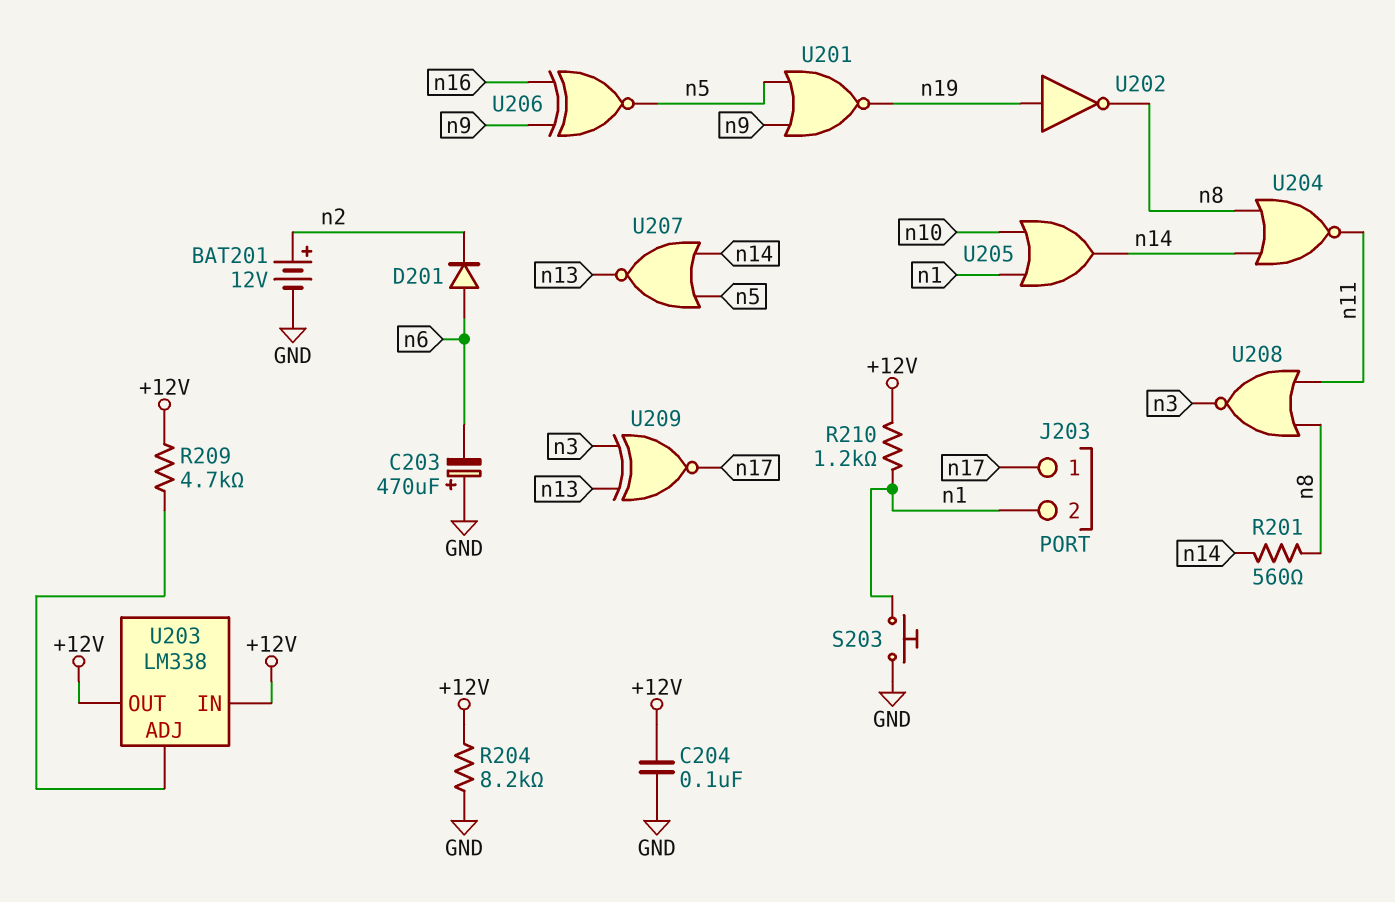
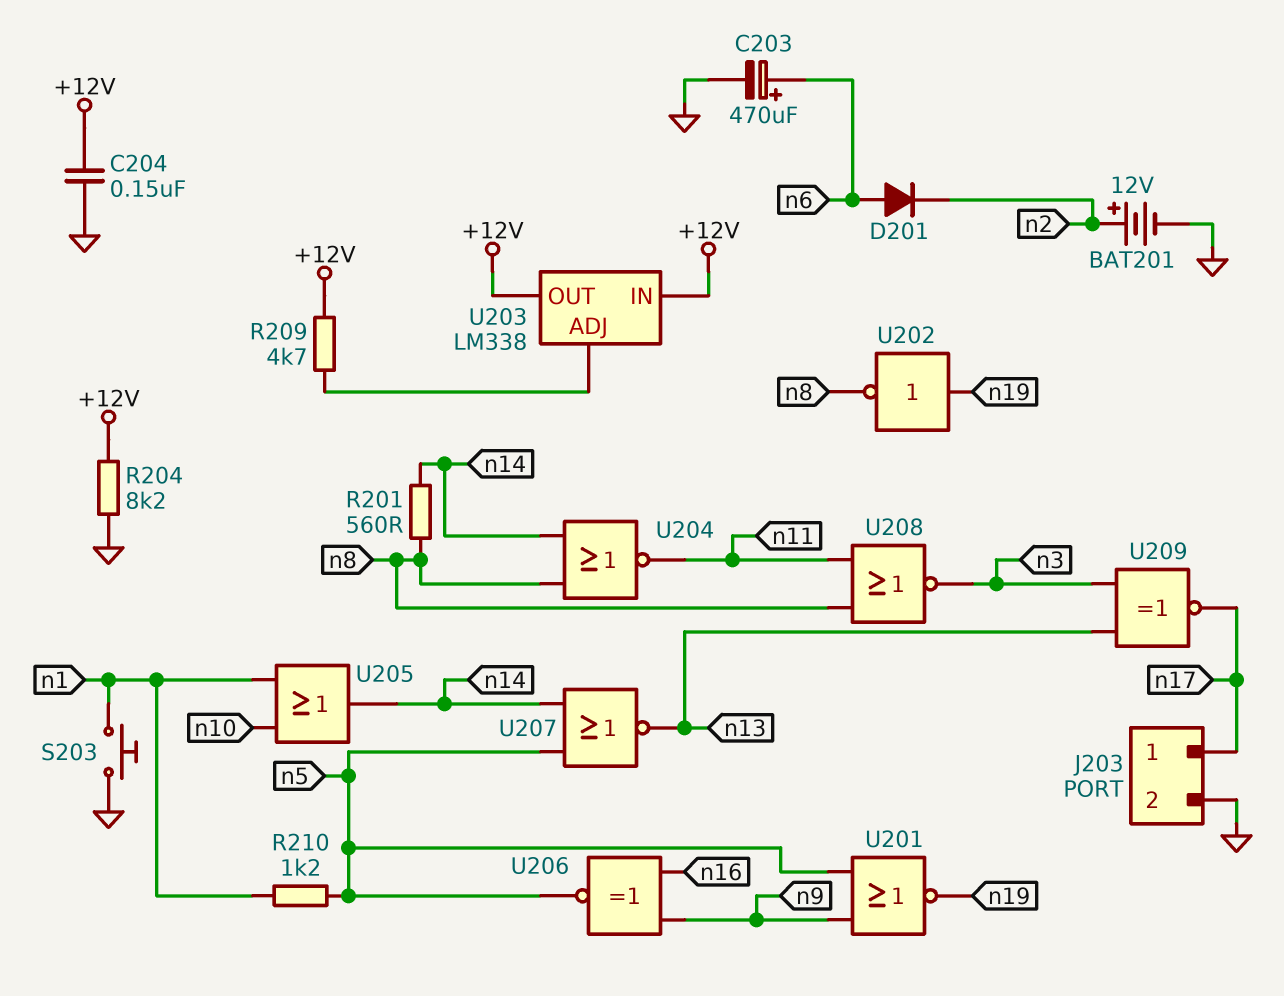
C203: 470uF (plus GND, minus n6) -> 470uF (plus n6, minus GND)
C204: 100nF (+12V, GND) -> 150nF (+12V, GND)
J203 pin 2: n1 -> GND
R210: 1.2k (+12V, n1) -> 1.2k (n1, n5)

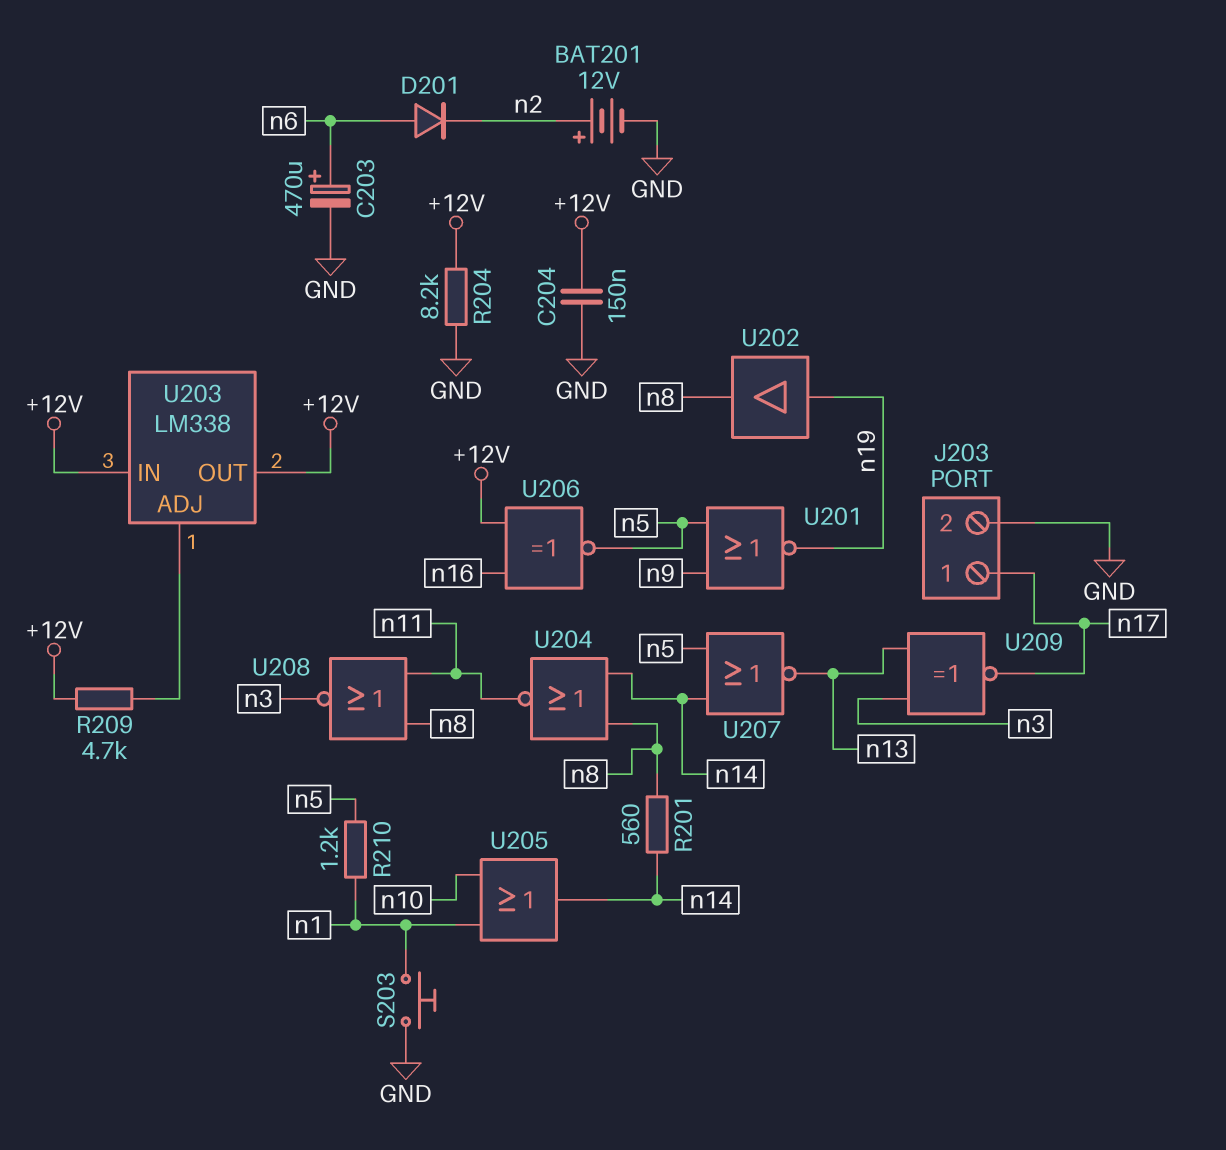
U202: NOT (in n19, out n8) -> buffer (in n19, out n8)
U206: XNOR (in n9, in n16, out n5) -> XNOR (in +12V, in n16, out n5)

